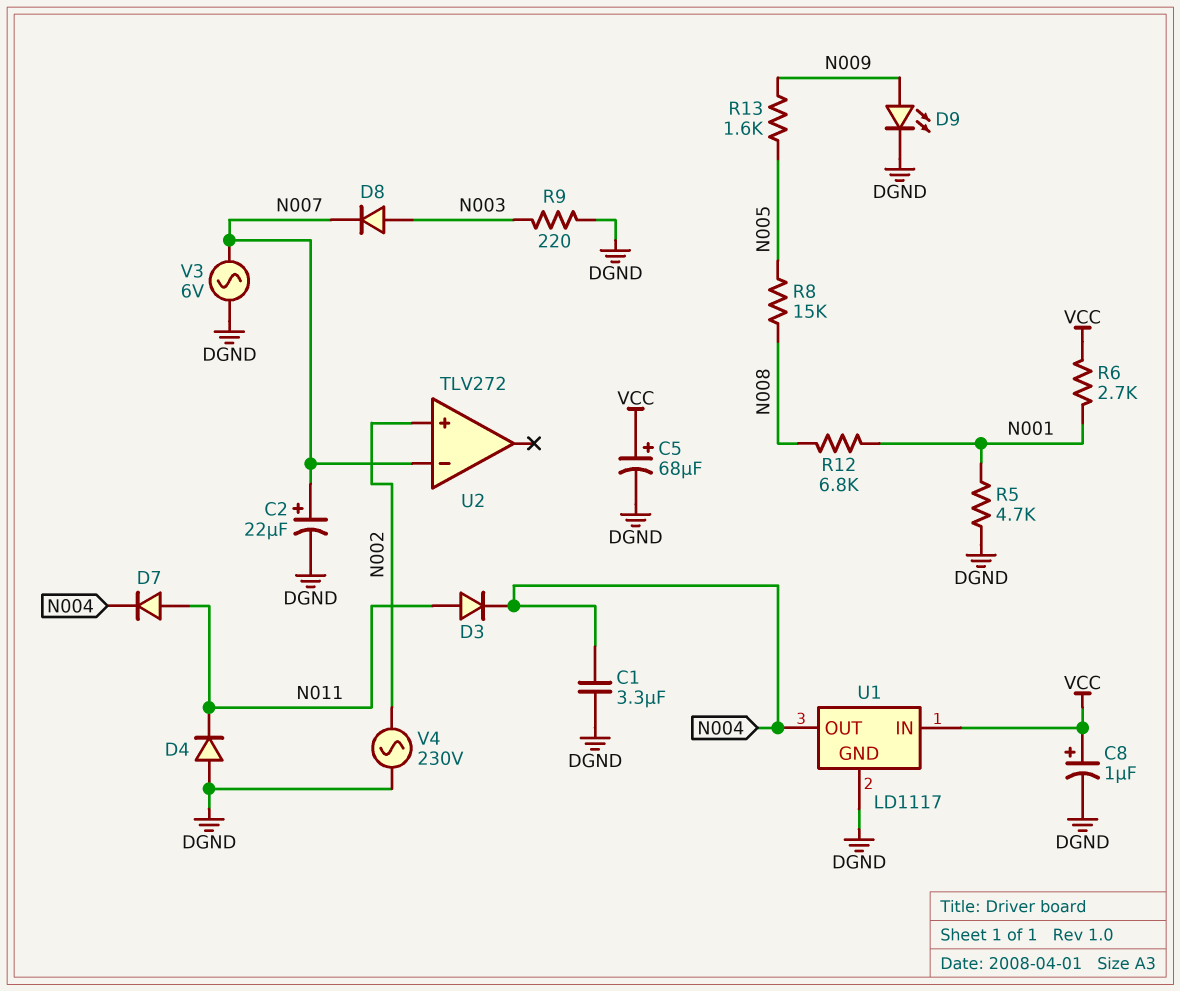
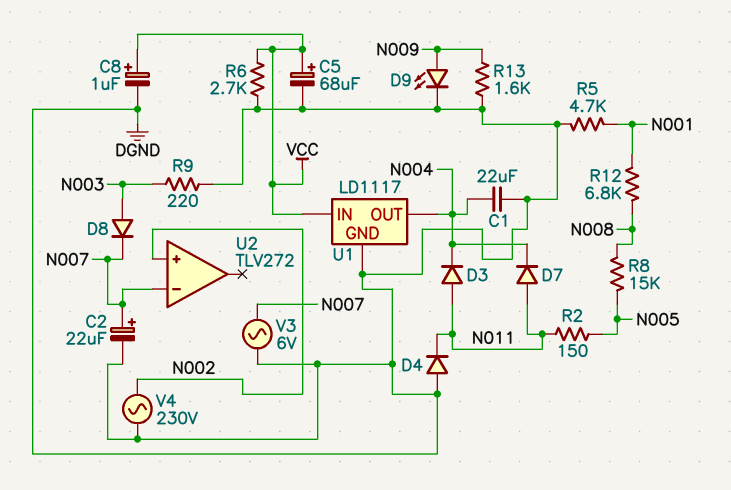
C1: 3.3uF (DGND, N004) -> 22uF (DGND, N004)
R2: none -> 150 (N005, N011)
R6: 2.7k (N001, VCC) -> 2.7k (DGND, VCC)
R13: 1.6k (N005, N009) -> 1.6k (DGND, N009)

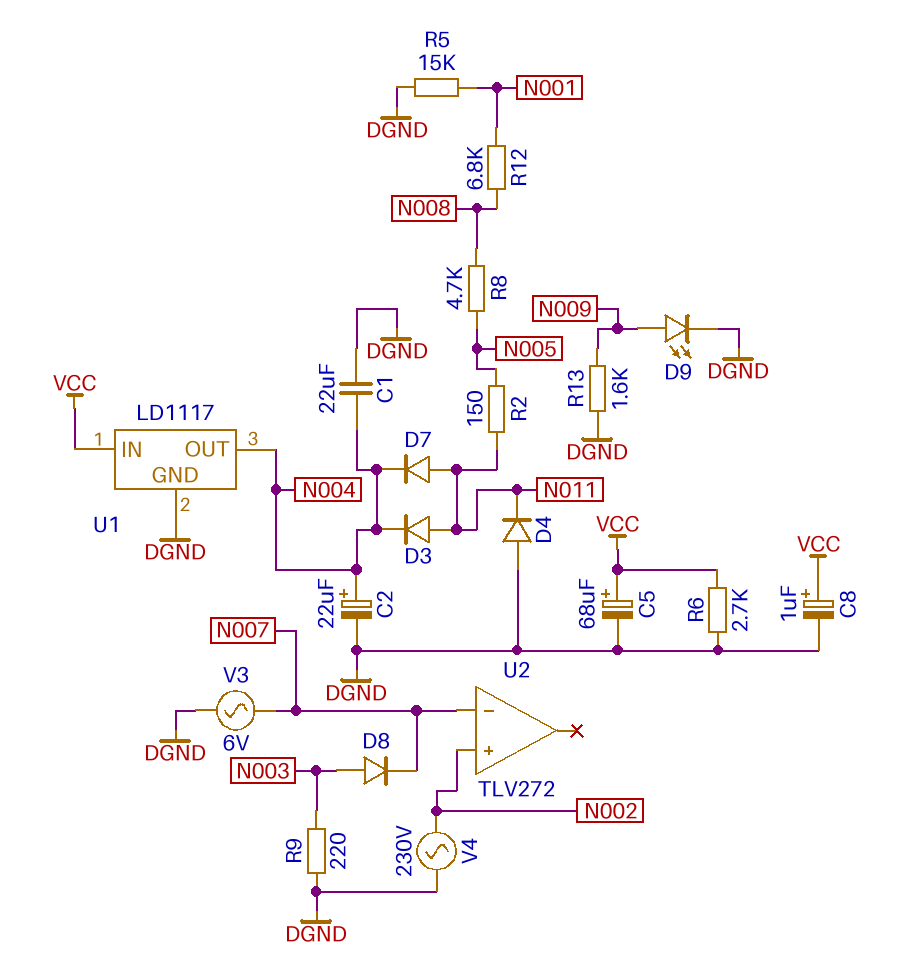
C2: 22uF (plus N007, minus DGND) -> 22uF (plus N004, minus DGND)
R5: 4.7k (DGND, N001) -> 15k (DGND, N001)
R8: 15k (N005, N008) -> 4.7k (N005, N008)

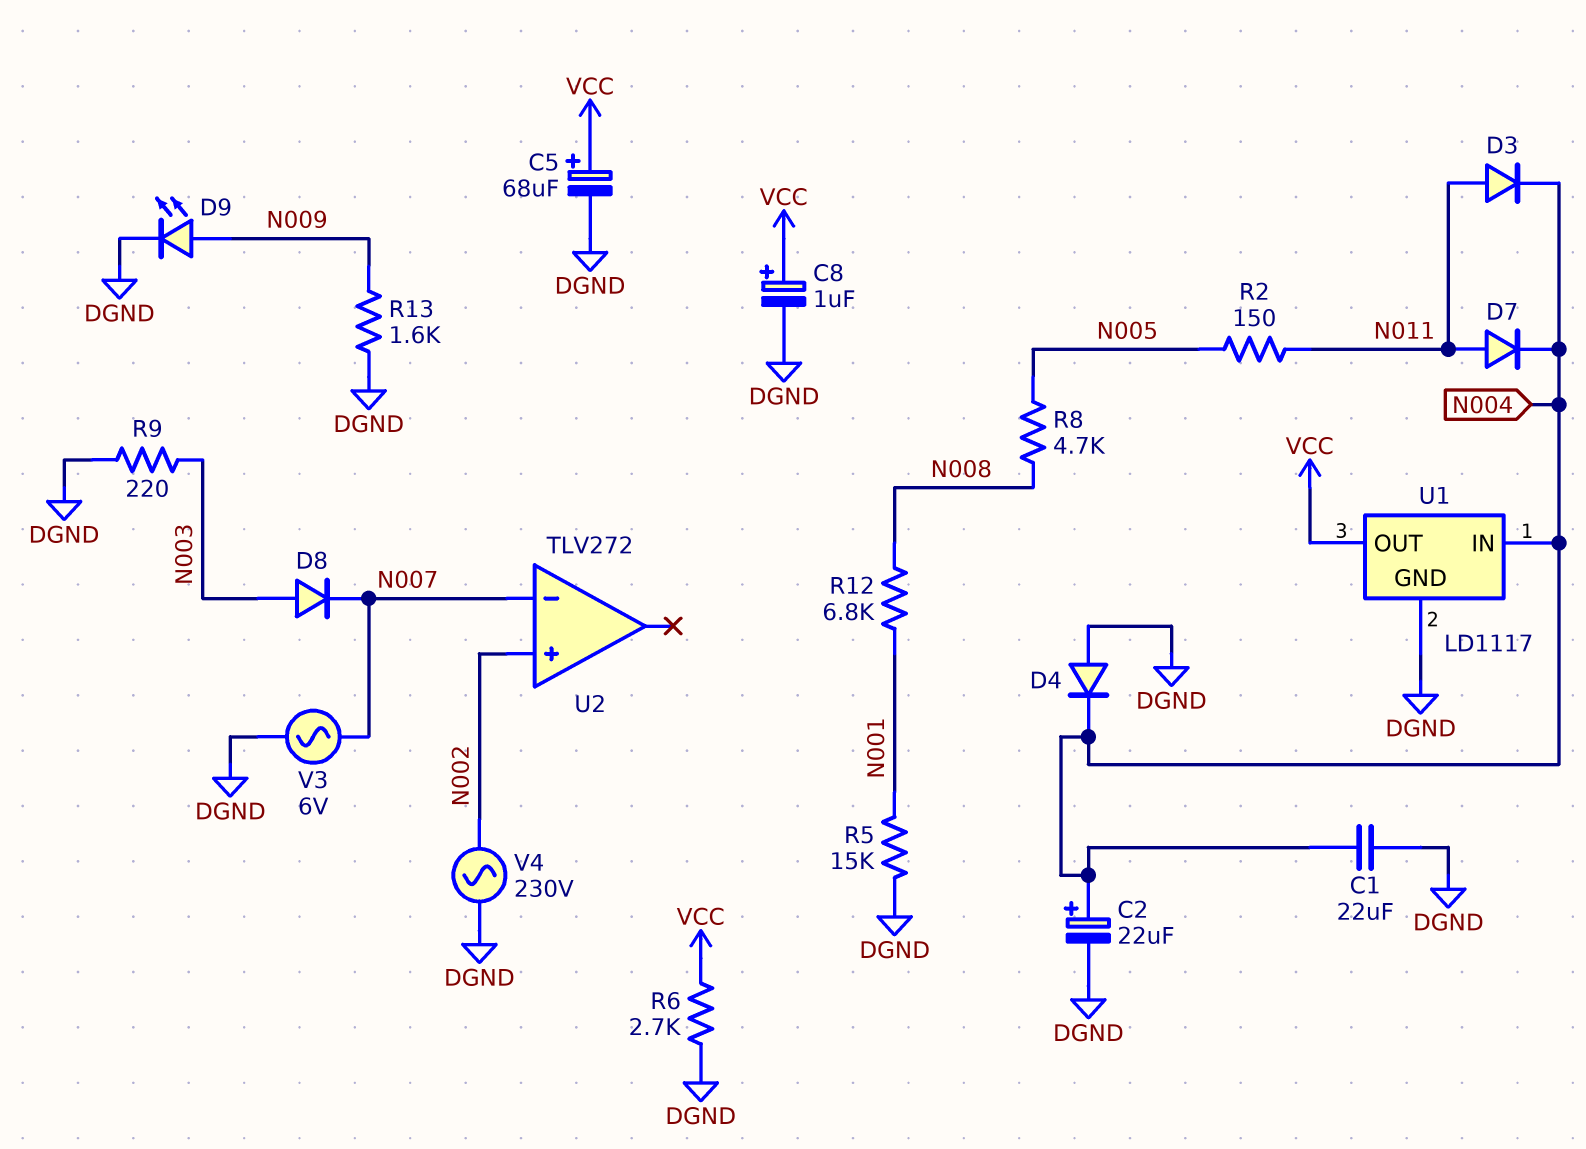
D4: diode (A DGND, K N011) -> diode (A DGND, K N004)
U1 pin IN: VCC -> N004
U1 pin OUT: N004 -> VCC

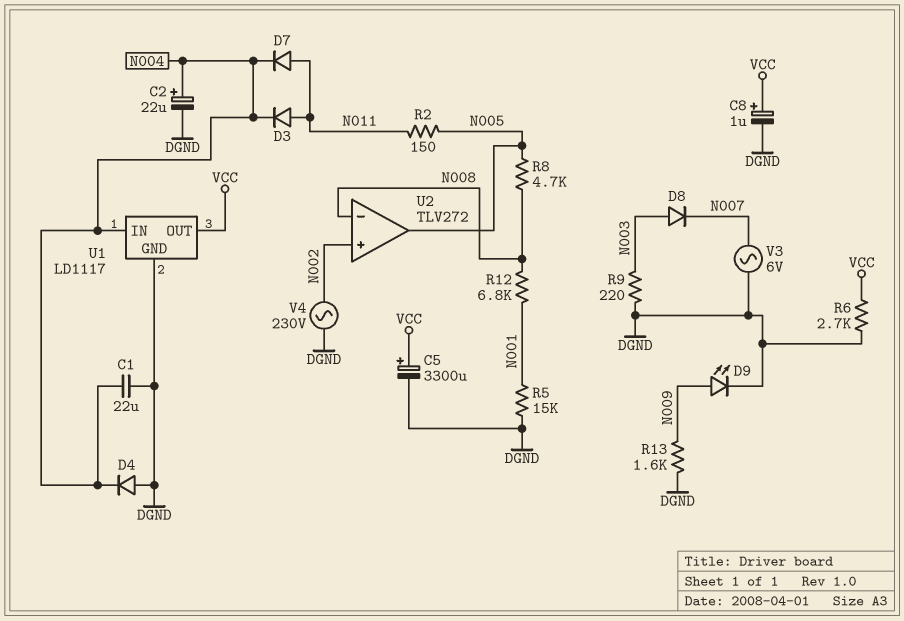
C5: 68uF (plus VCC, minus DGND) -> 3300uF (plus VCC, minus DGND)
U2 pin in-: N007 -> N008
U2 pin out: none -> N005

